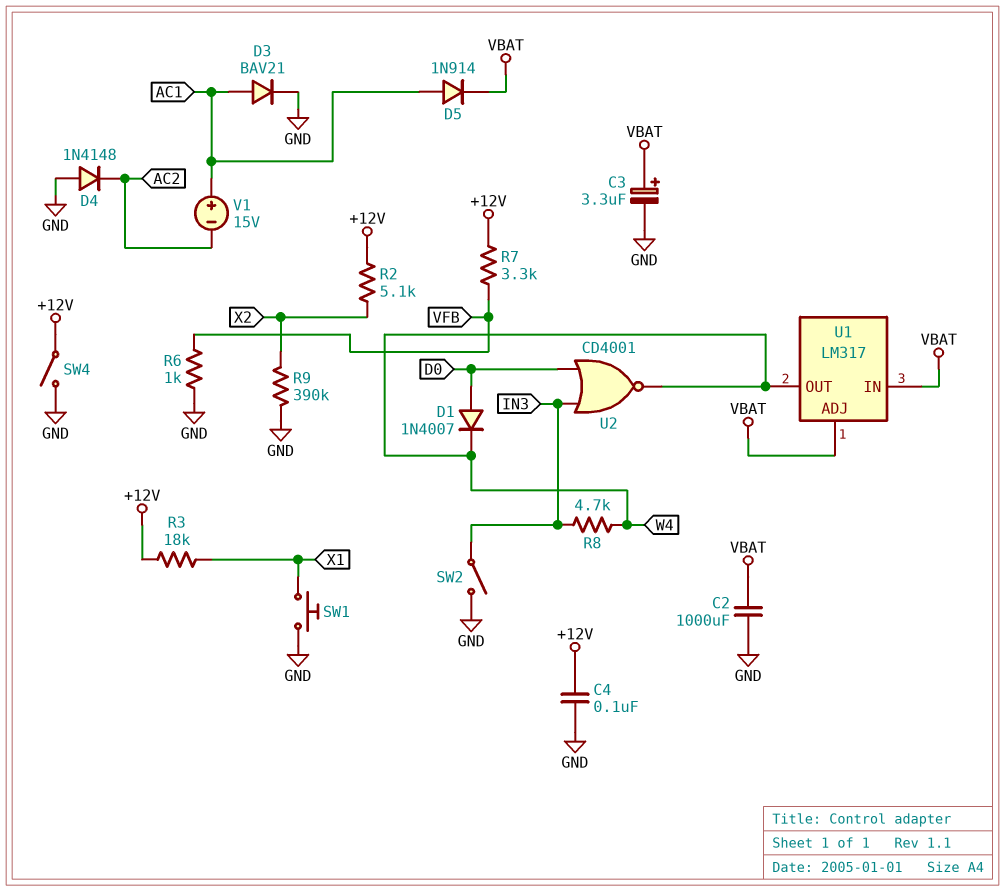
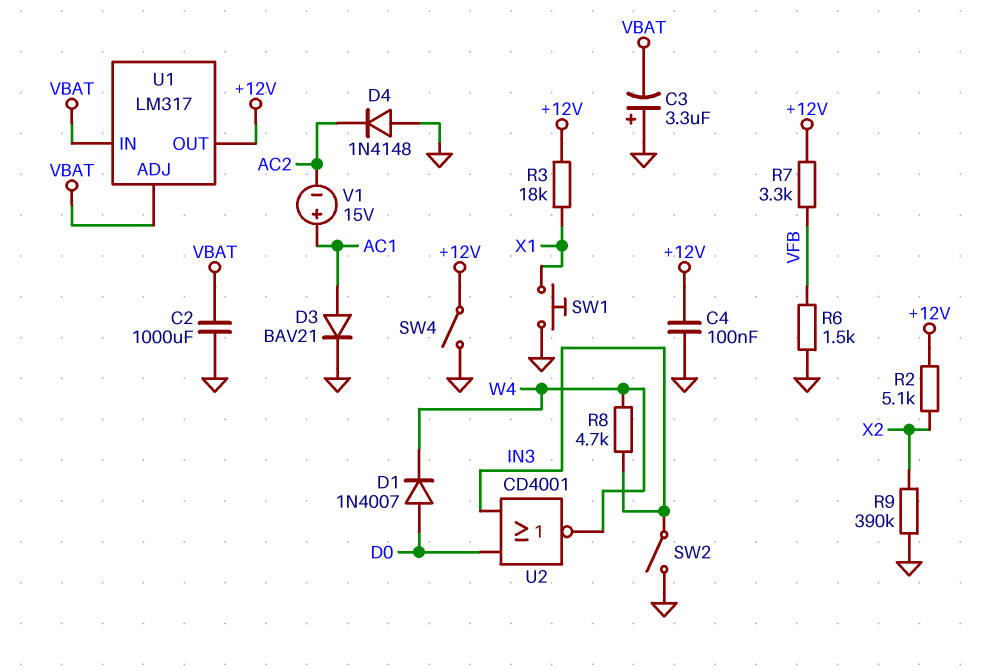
C3: 3.3uF (plus VBAT, minus GND) -> 3.3uF (plus GND, minus VBAT)
D5: diode 1N914 (A AC1, K VBAT) -> none
R6: 1k (GND, VFB) -> 1.5k (GND, VFB)
U1 pin OUT: W4 -> +12V

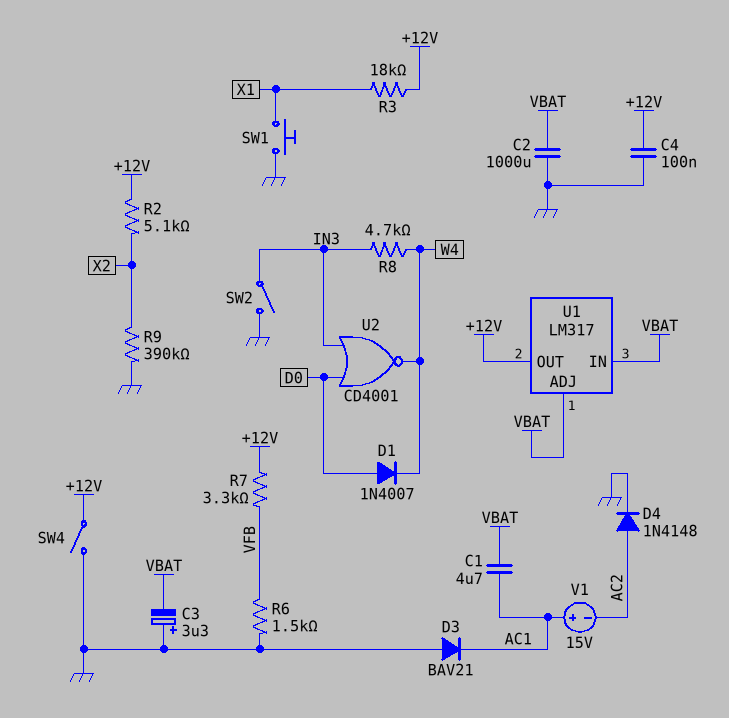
C1: none -> 4.7uF (AC1, VBAT)
D3: diode BAV21 (A AC1, K GND) -> diode BAV21 (A GND, K AC1)
D4: diode 1N4148 (A GND, K AC2) -> diode 1N4148 (A AC2, K GND)

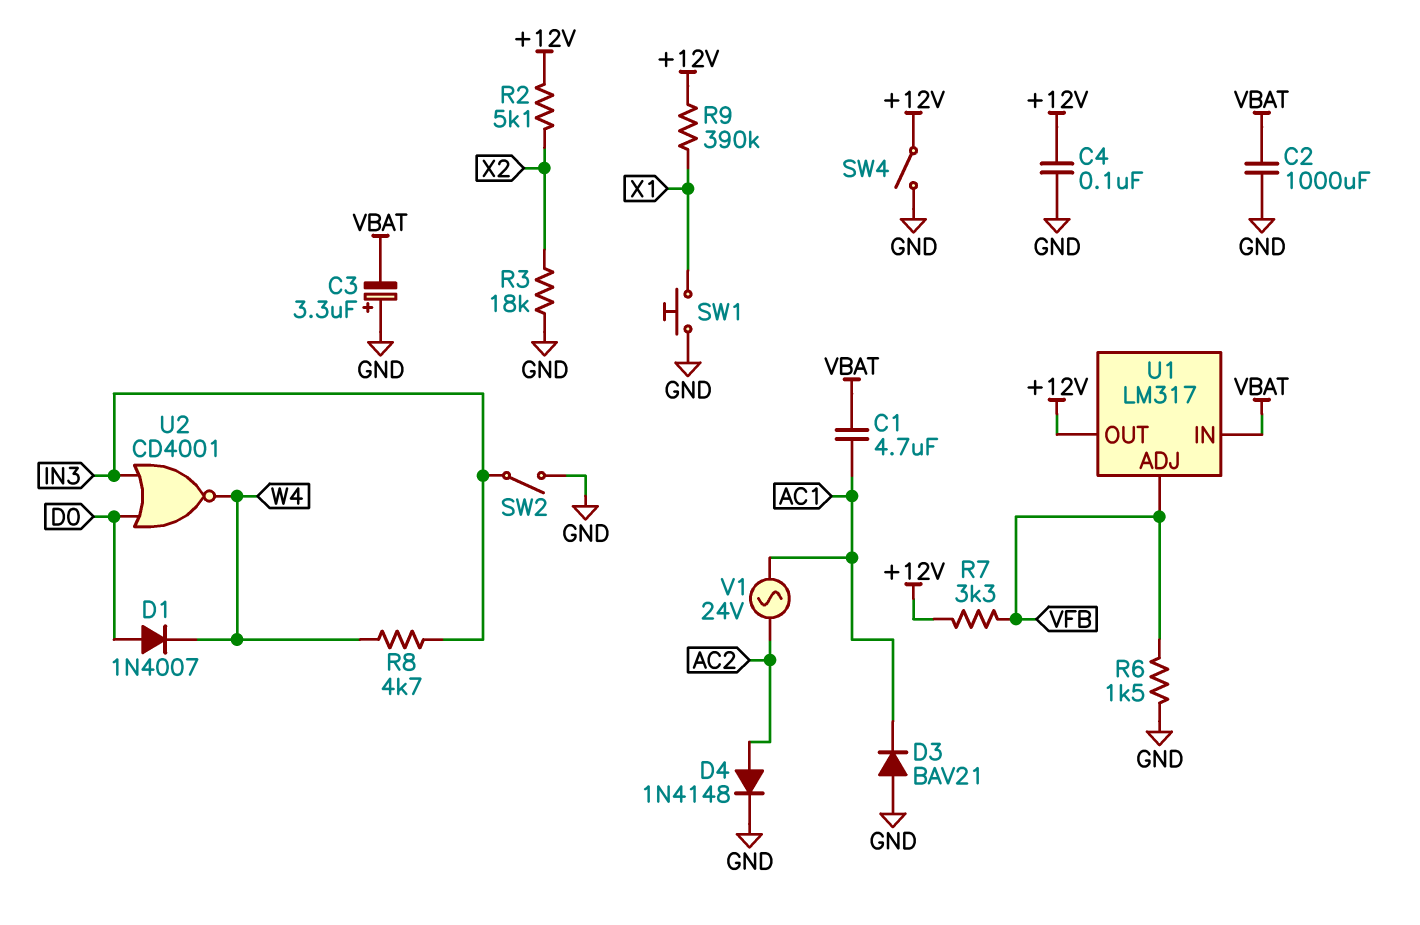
R3: 18k (+12V, X1) -> 18k (GND, X2)
R9: 390k (GND, X2) -> 390k (+12V, X1)
U1 pin ADJ: VBAT -> VFB
V1: 15V (plus AC1, minus AC2) -> AC 24V (AC1, AC2)

